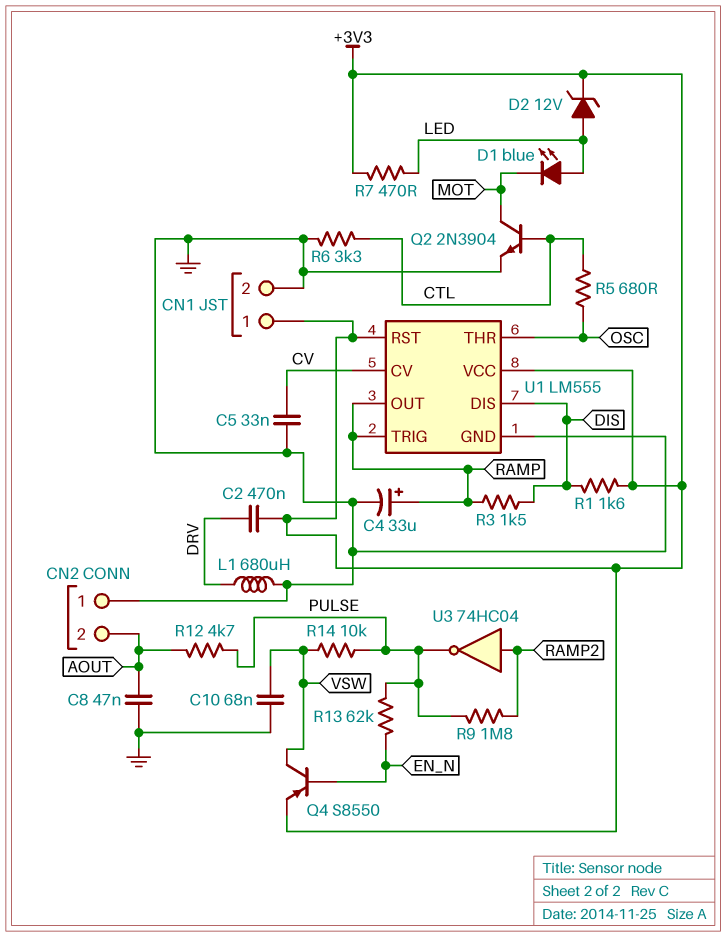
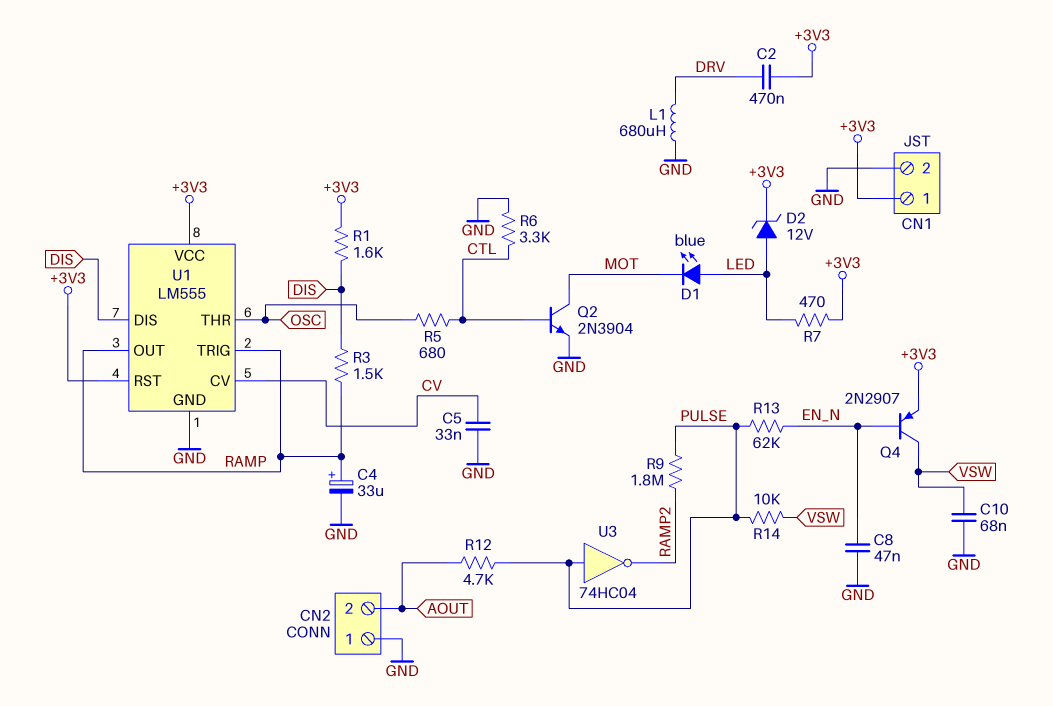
C8: 47nF (AOUT, GND) -> 47nF (EN_N, GND)
Q4: PNP S8550 (B EN_N, C VSW, E +3V3) -> PNP 2N2907 (B EN_N, C VSW, E +3V3)
U3: NOT 74HC04 (in RAMP2, out PULSE) -> NOT 74HC04 (in PULSE, out RAMP2)

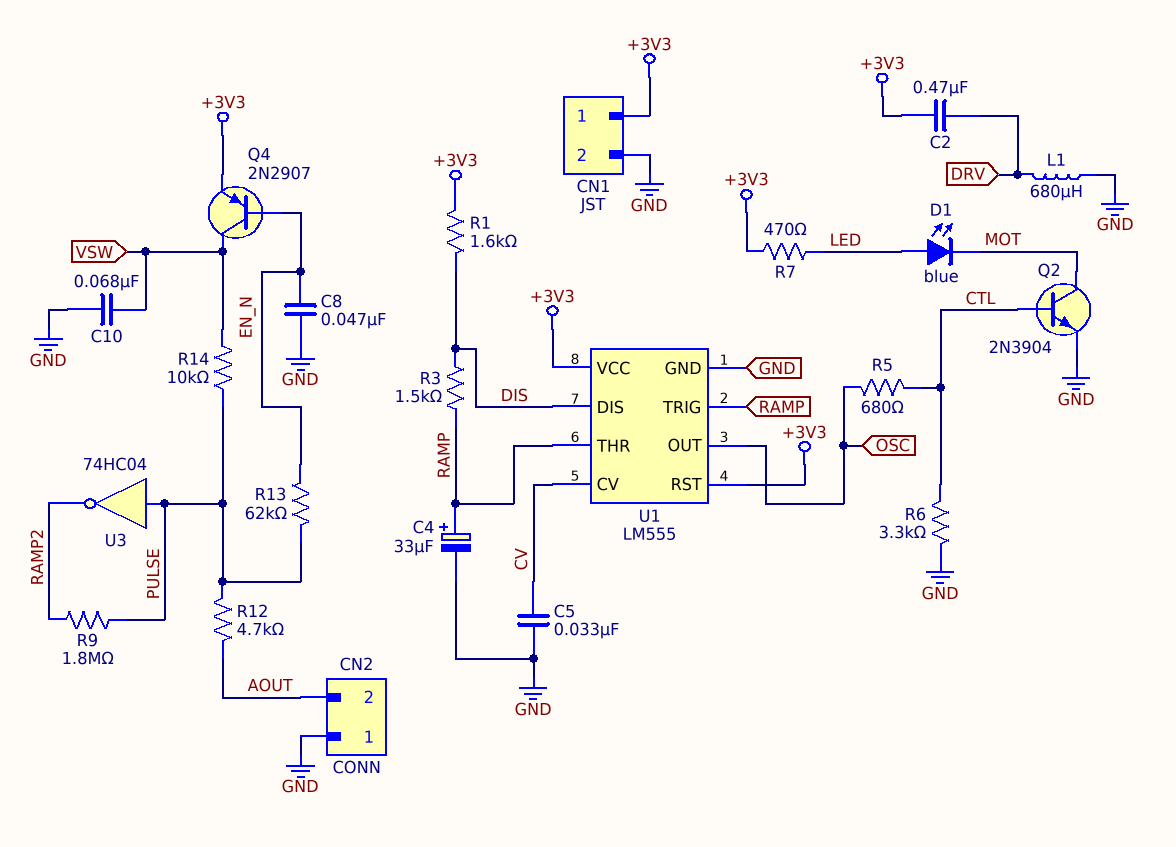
D2: zener 12V (A LED, K +3V3) -> none
U1 pin OUT: RAMP -> OSC
U1 pin THR: OSC -> RAMP

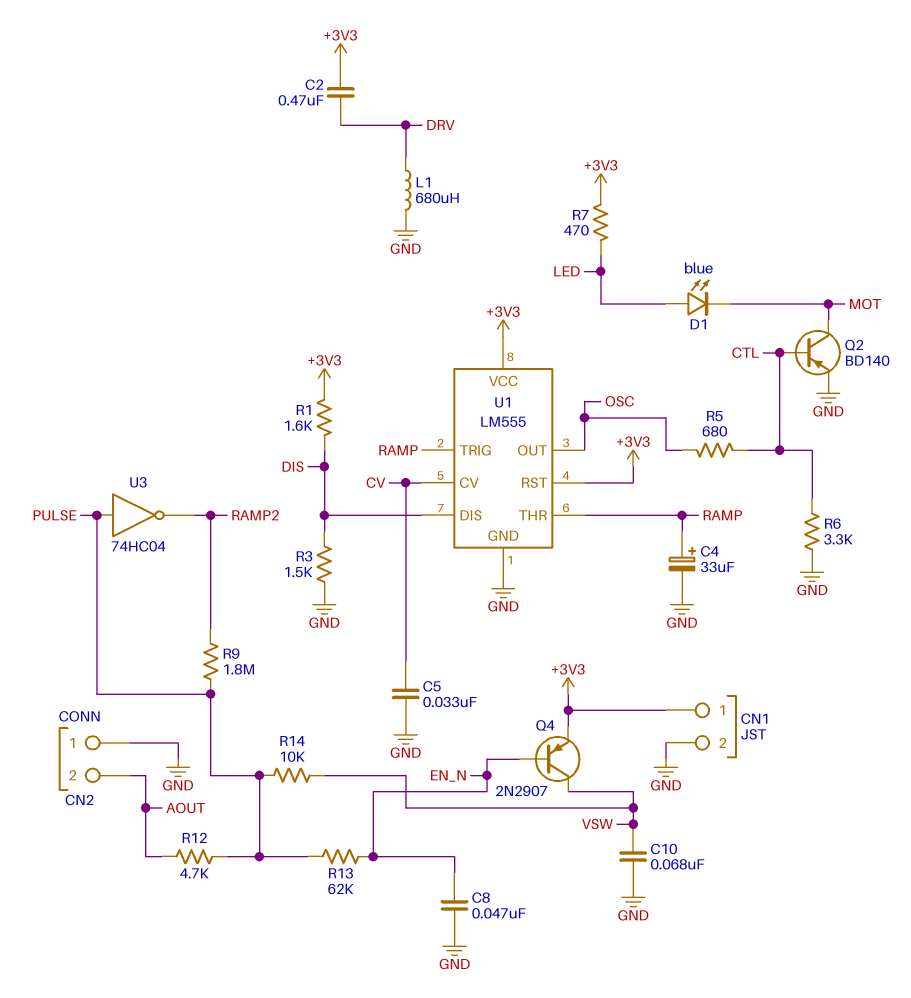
Q2: NPN 2N3904 (B CTL, C MOT, E GND) -> PNP BD140 (B CTL, C MOT, E GND)
R3: 1.5k (DIS, RAMP) -> 1.5k (DIS, GND)

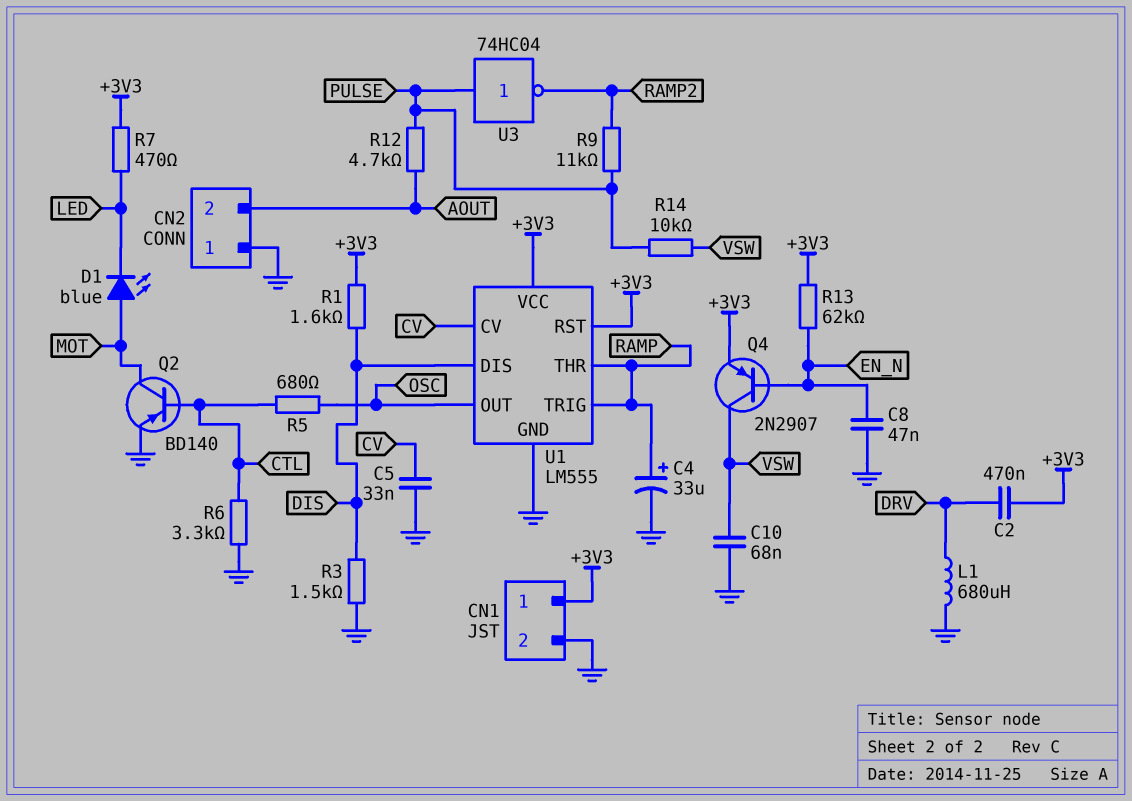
D1: LED blue (A LED, K MOT) -> LED blue (A MOT, K LED)
R9: 1.8M (PULSE, RAMP2) -> 11k (PULSE, RAMP2)
R13: 62k (EN_N, PULSE) -> 62k (+3V3, EN_N)

